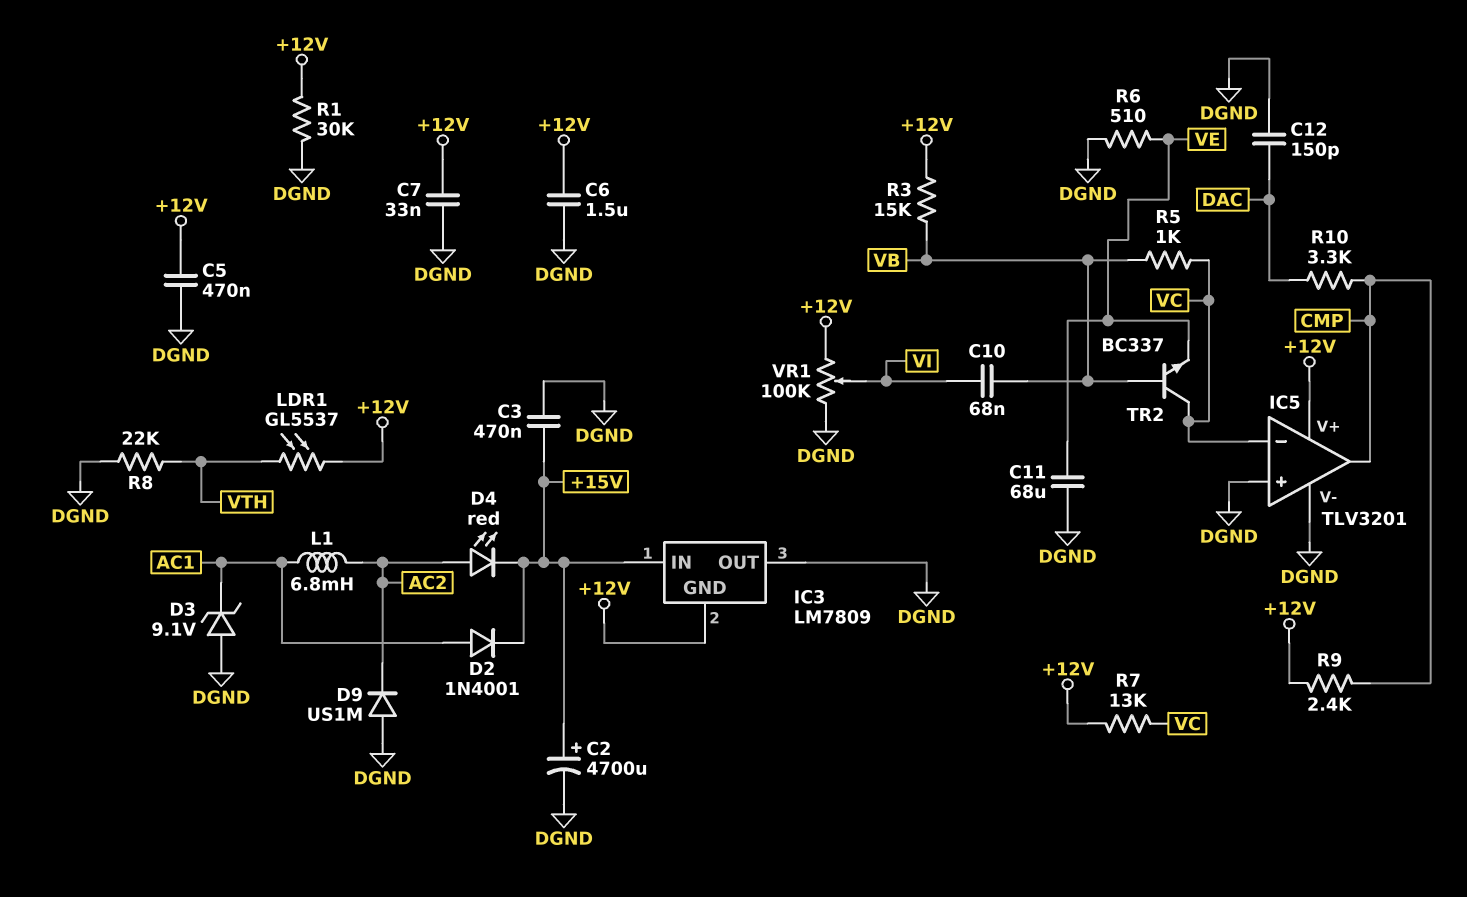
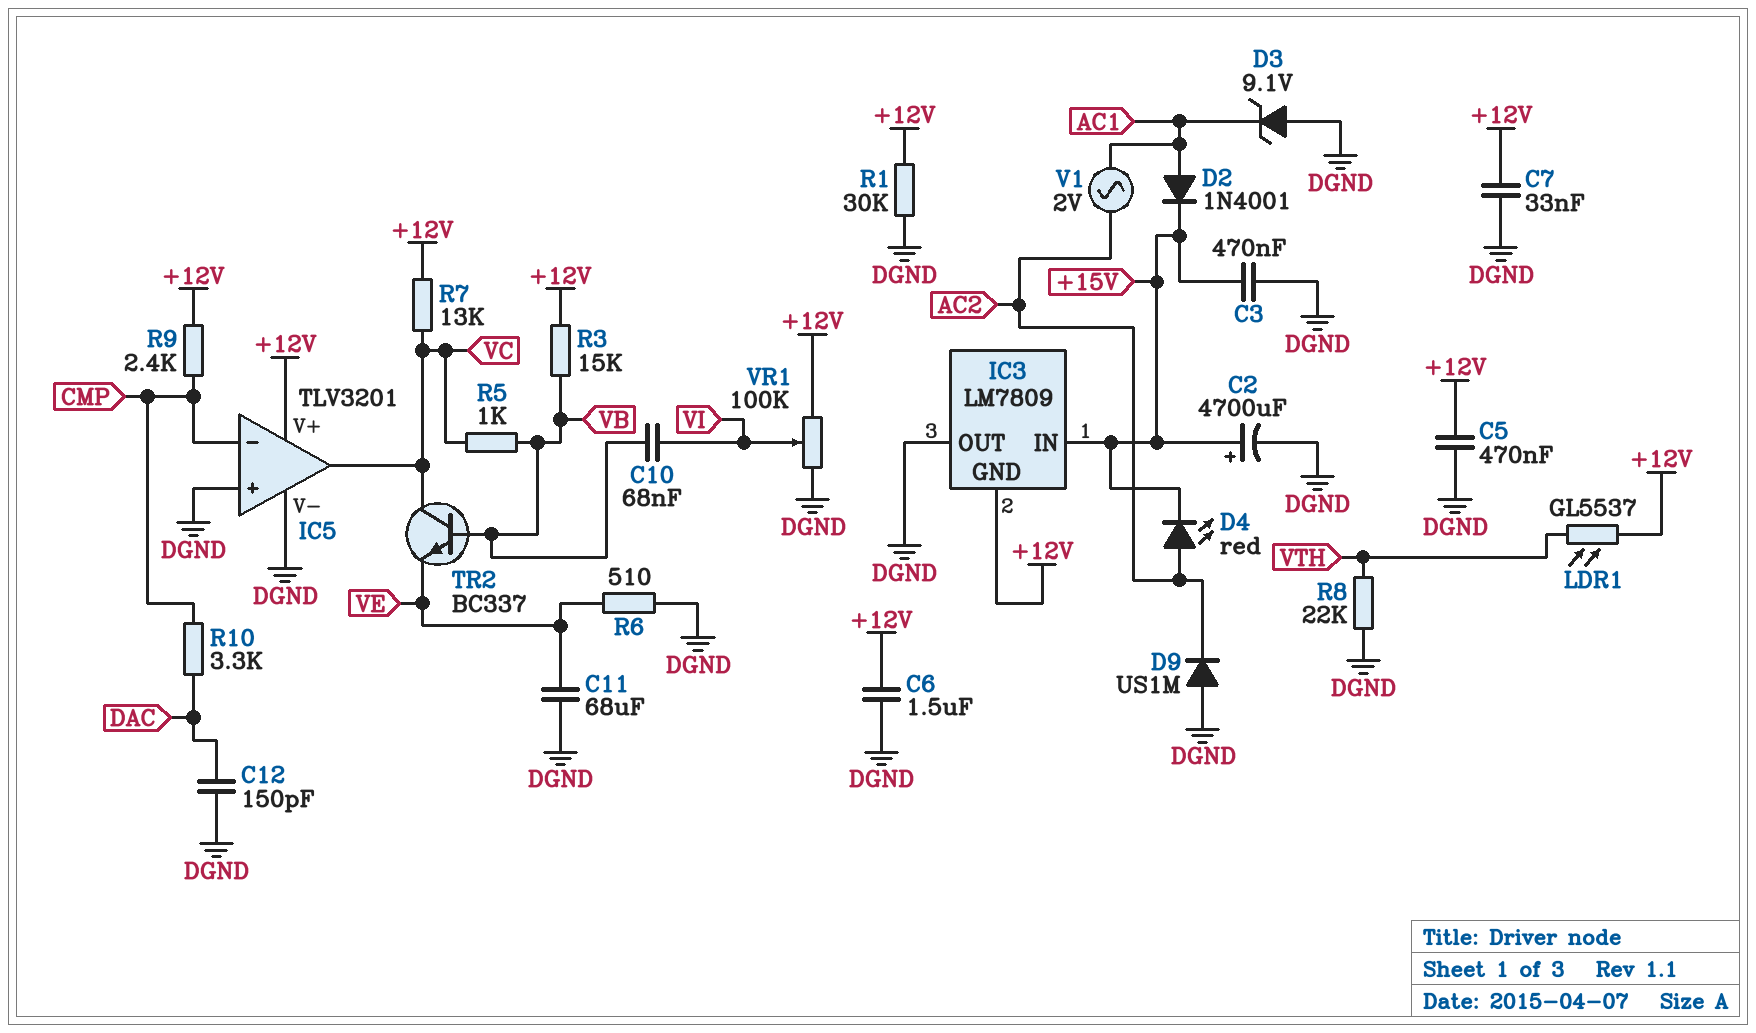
IC5 pin in-: VC -> CMP
IC5 pin out: CMP -> VC
L1: 6.8mH (AC1, AC2) -> none
V1: none -> AC 2V (AC1, AC2)

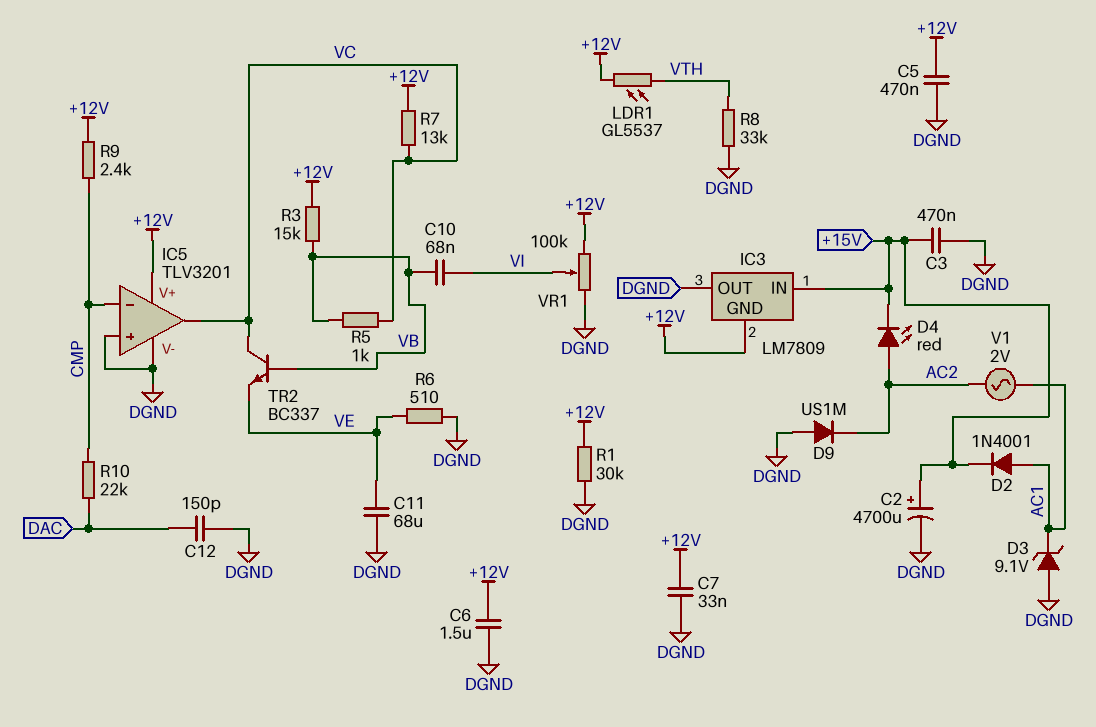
R8: 22k (DGND, VTH) -> 33k (DGND, VTH)
R10: 3.3k (CMP, DAC) -> 22k (CMP, DAC)

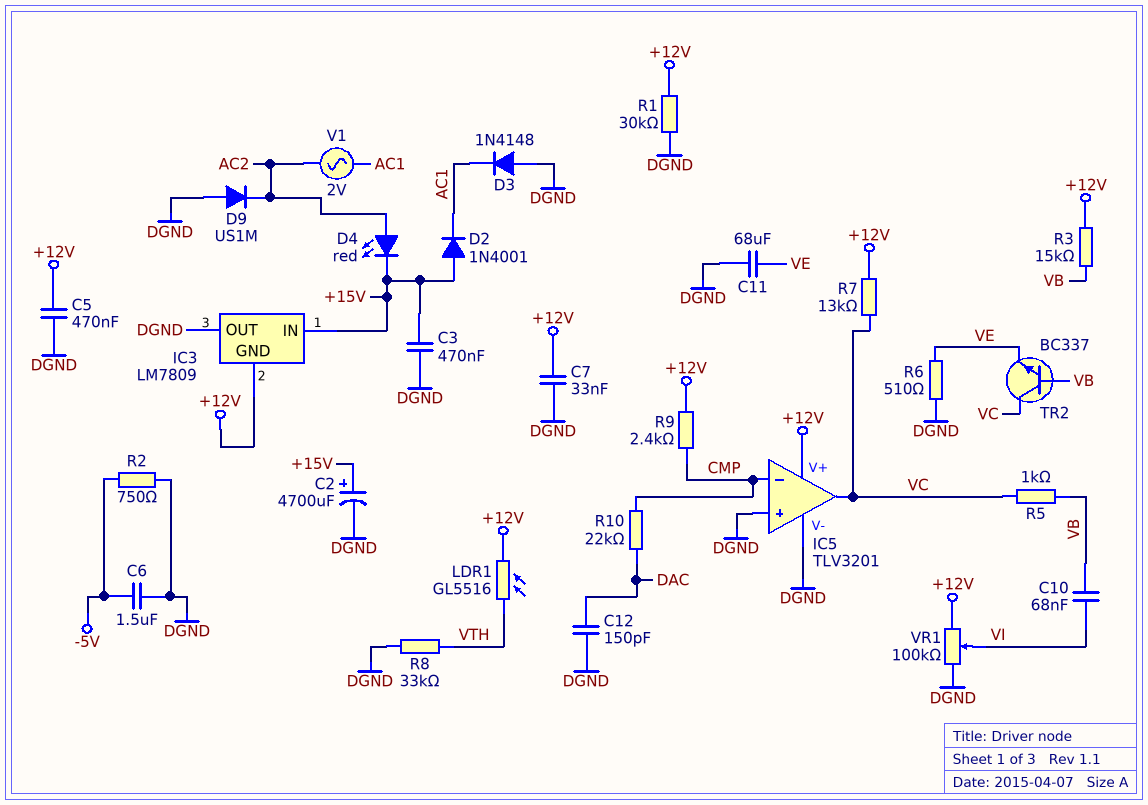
C6: 1.5uF (+12V, DGND) -> 1.5uF (-5V, DGND)
D2: diode 1N4001 (A AC1, K +15V) -> diode 1N4001 (A +15V, K AC1)
D3: zener 9.1V (A DGND, K AC1) -> diode 1N4148 (A DGND, K AC1)
LDR1: GL5537 (+12V, VTH) -> GL5516 (+12V, VTH)
R2: none -> 750 (-5V, DGND)

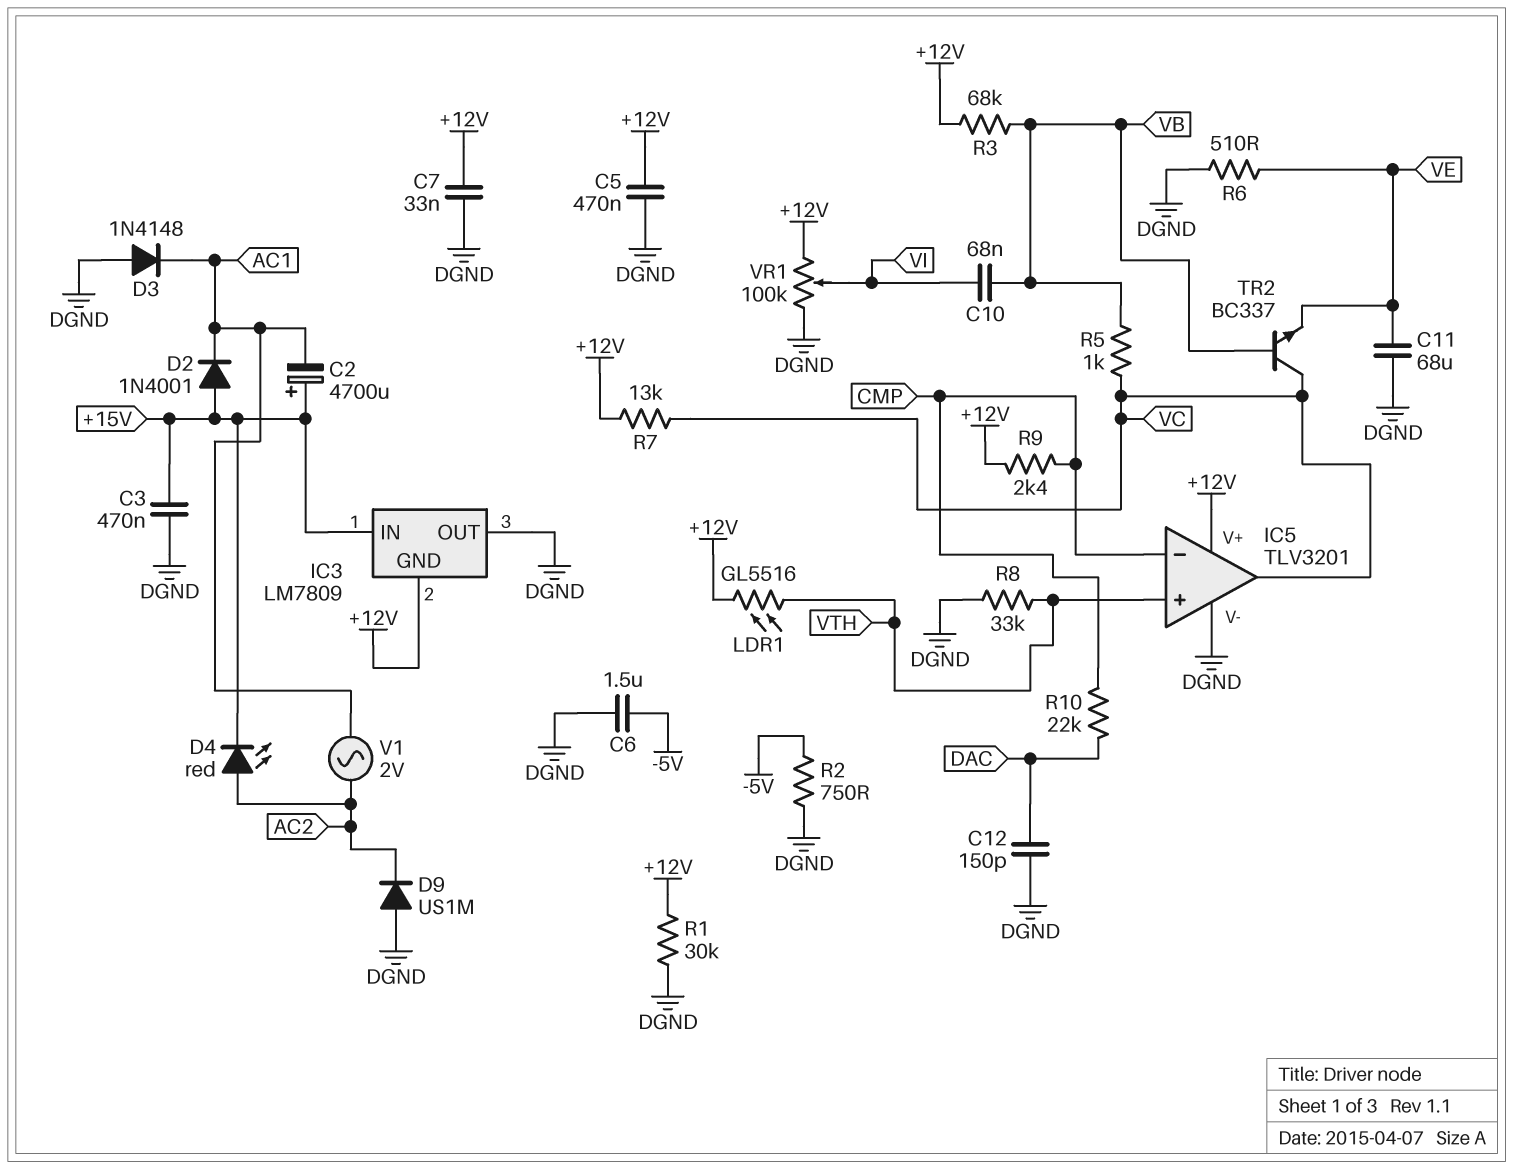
C2: 4700uF (plus +15V, minus DGND) -> 4700uF (plus +15V, minus AC1)
IC5 pin in+: DGND -> VTH
R3: 15k (+12V, VB) -> 68k (+12V, VB)

